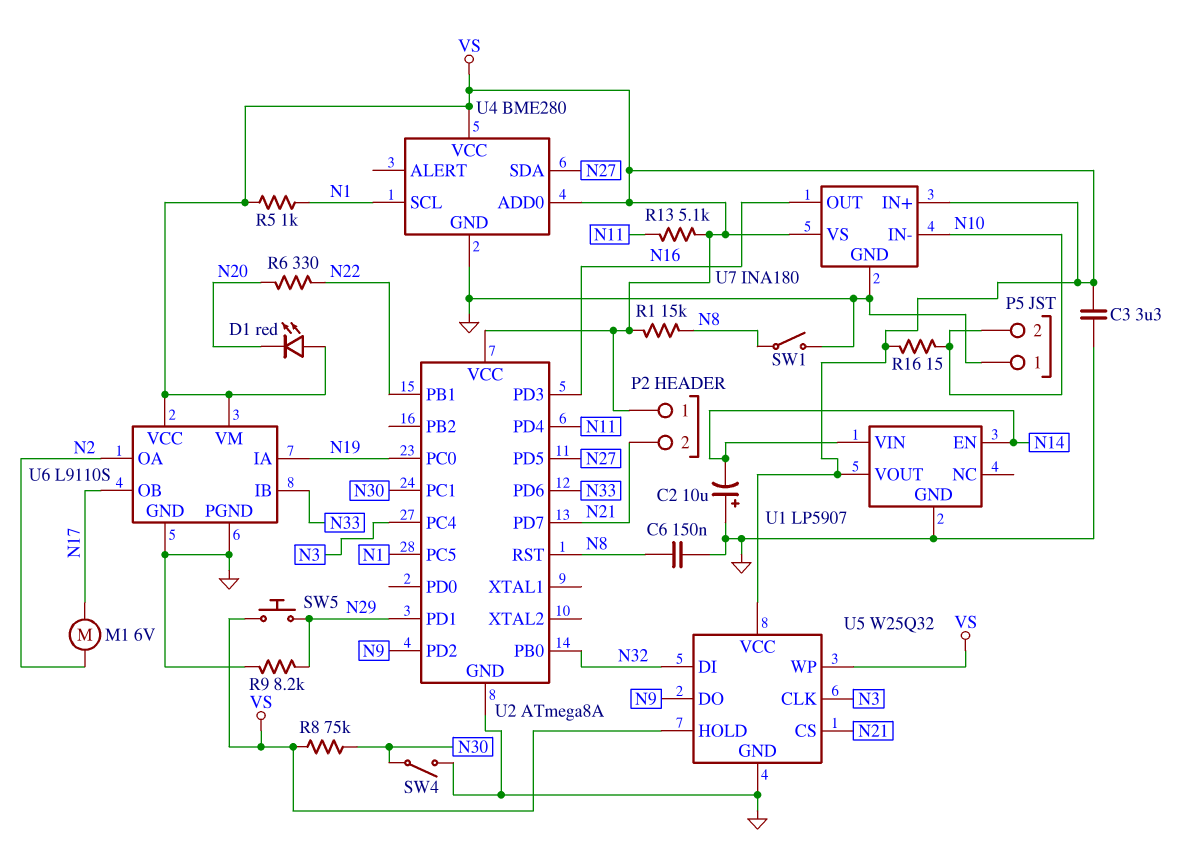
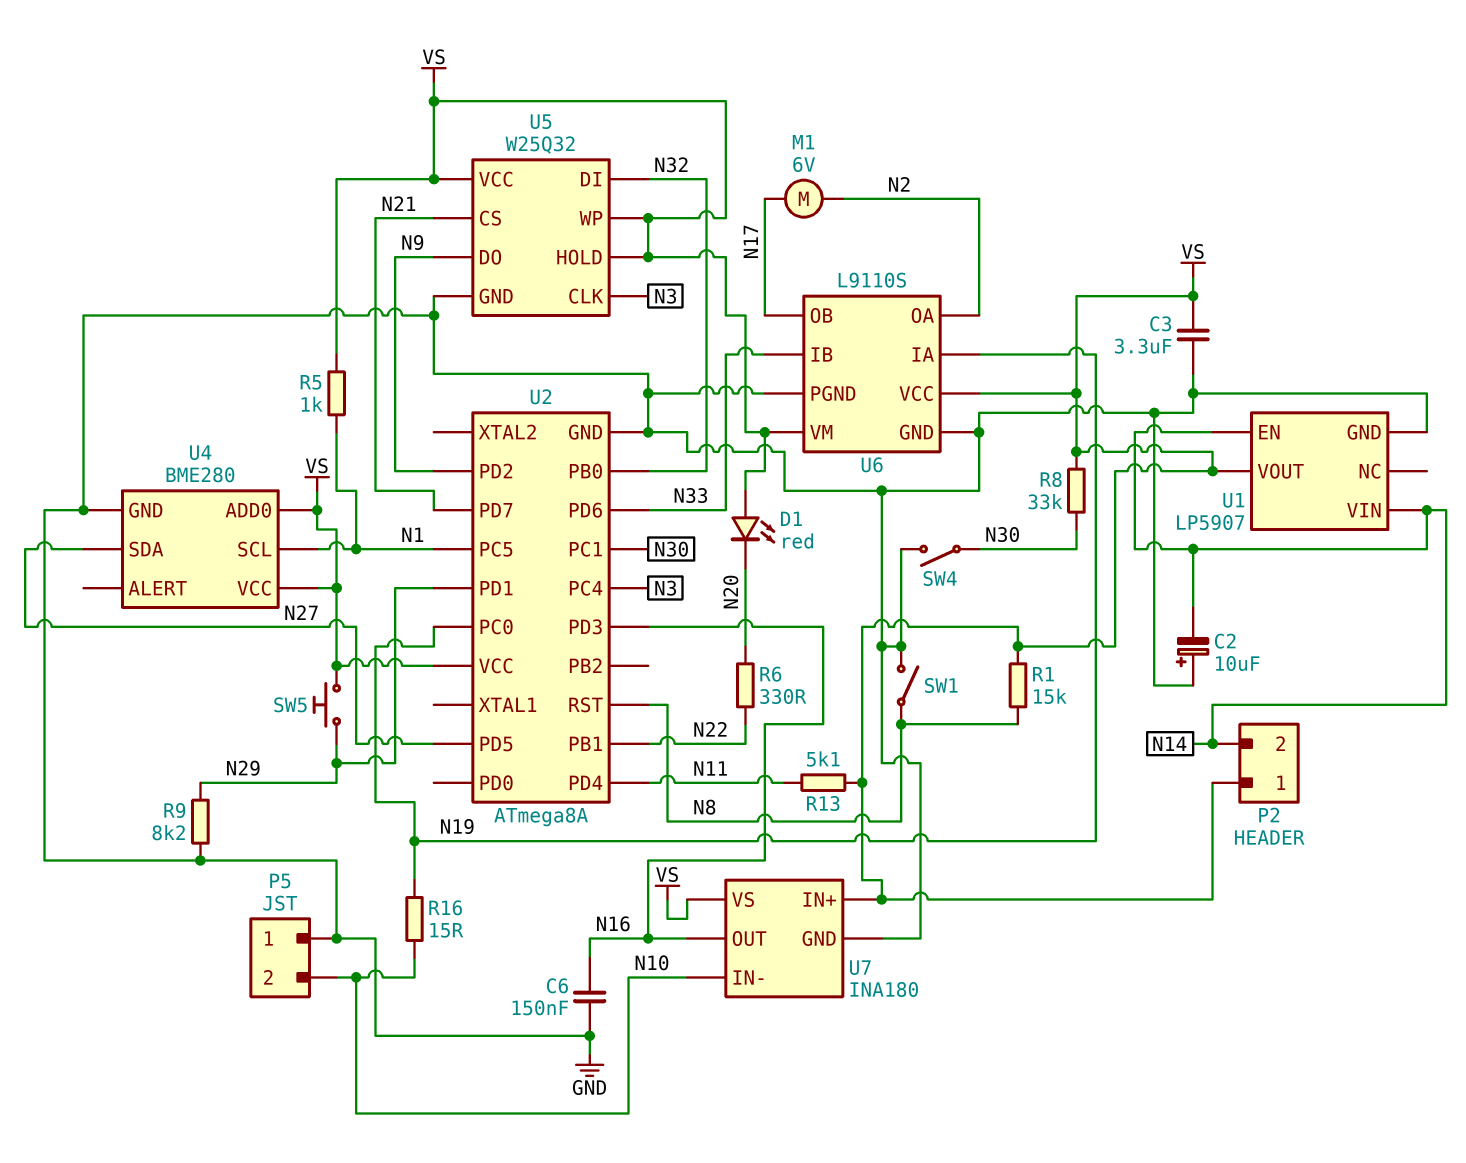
C6: 150nF (GND, N8) -> 150nF (GND, N16)
P2 pin 2: N21 -> N14
R8: 75k (N30, VS) -> 33k (N30, VS)
R16: 15 (N10, VS) -> 15 (N10, N19)

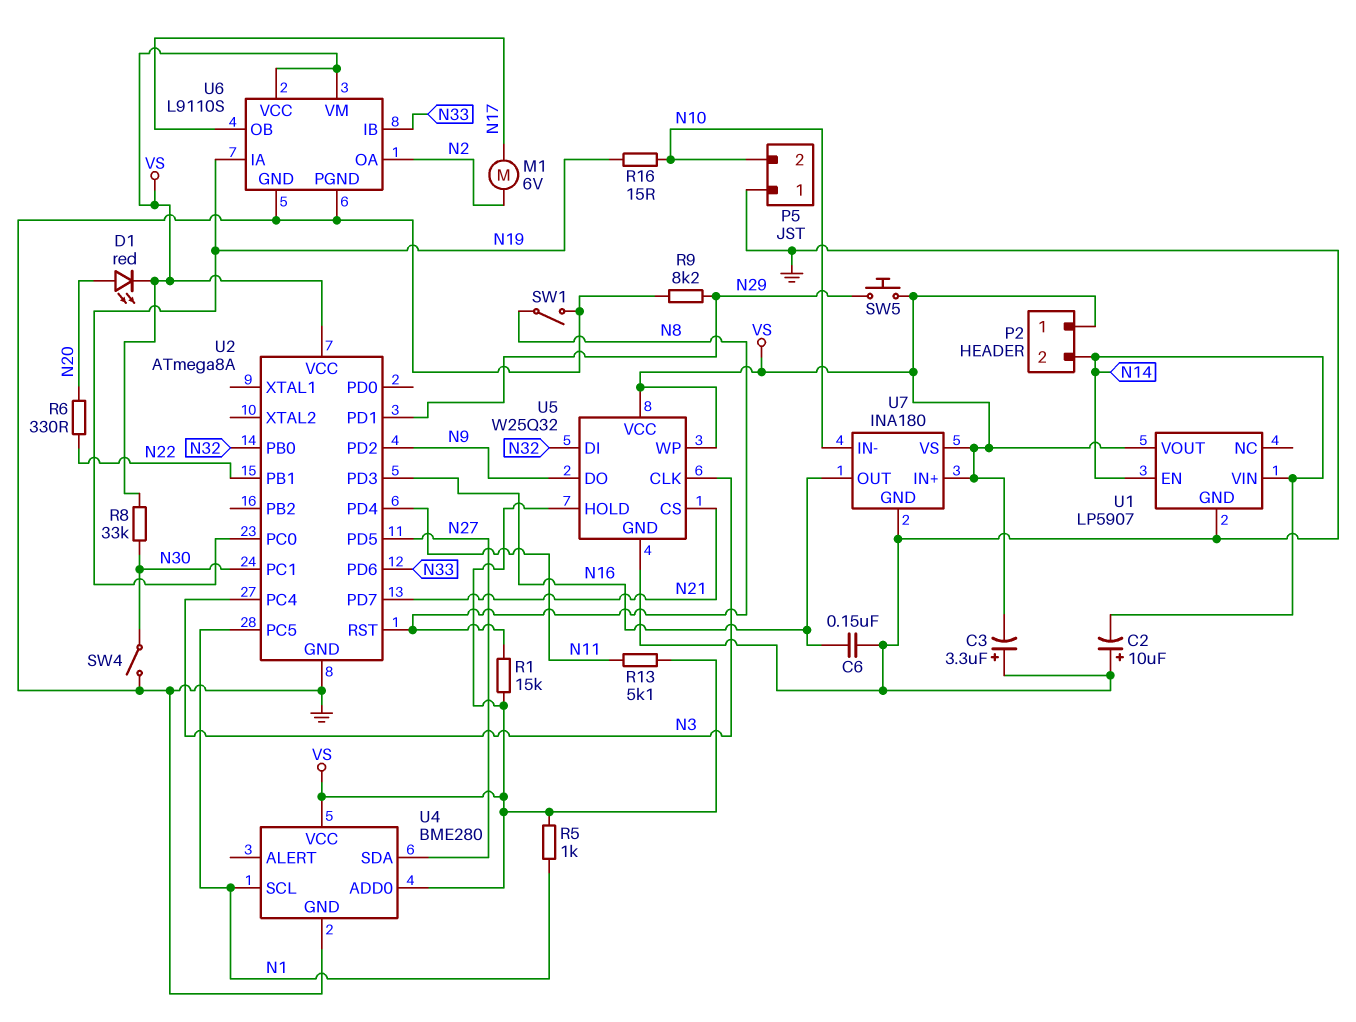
C3: 3.3uF (GND, VS) -> 3.3uF (plus GND, minus VS)
D1: LED red (A VS, K N20) -> LED red (A N20, K VS)

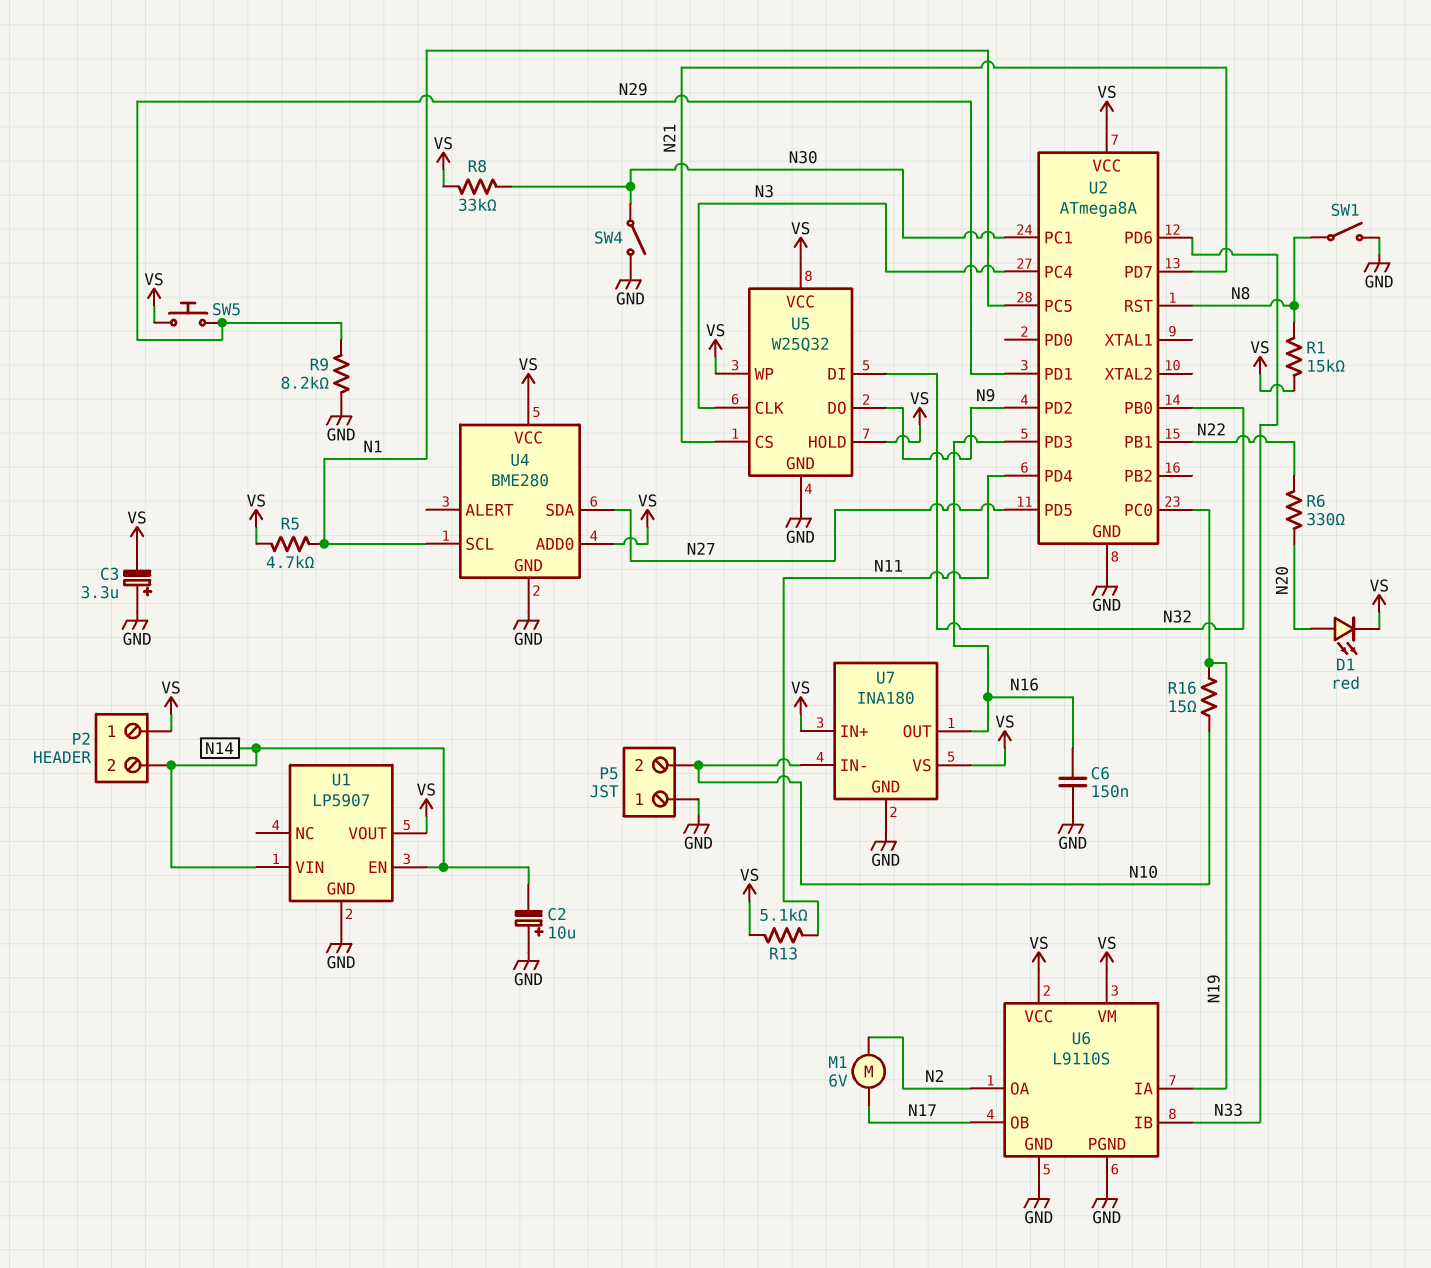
R5: 1k (N1, VS) -> 4.7k (N1, VS)

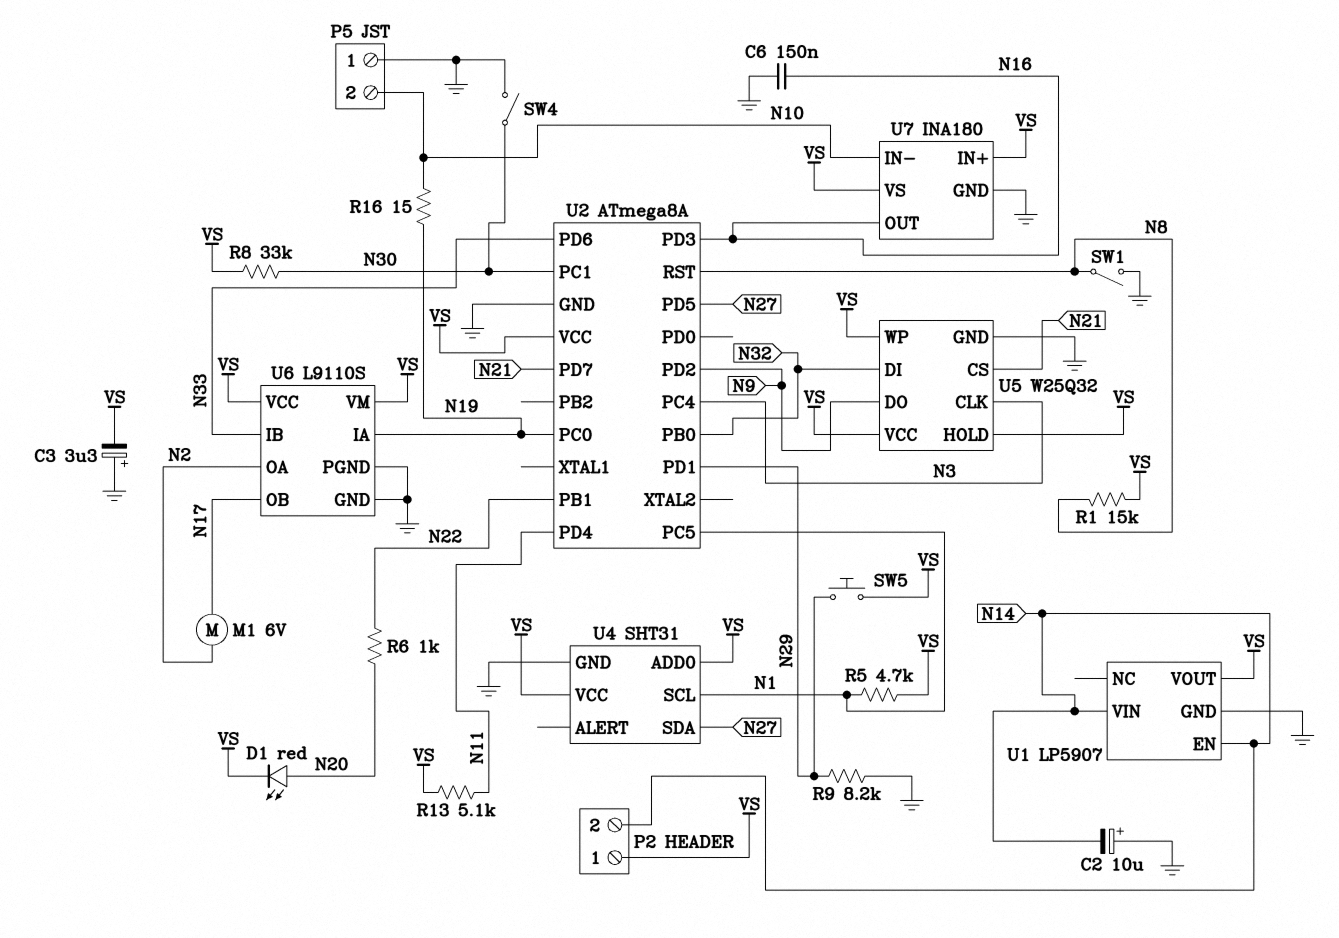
R6: 330 (N20, N22) -> 1k (N20, N22)
U4: BME280 -> SHT31

